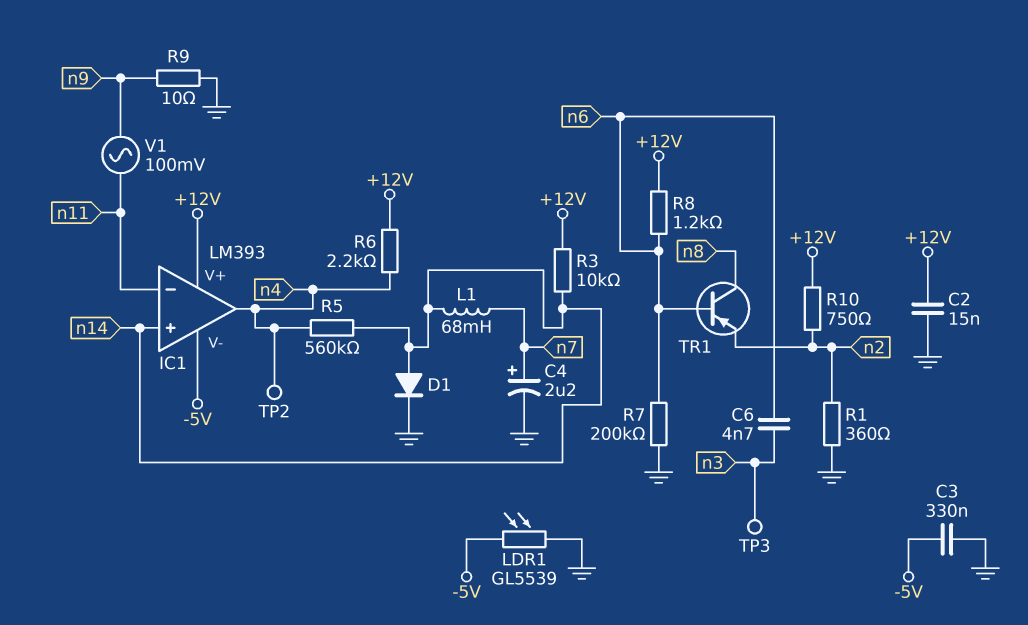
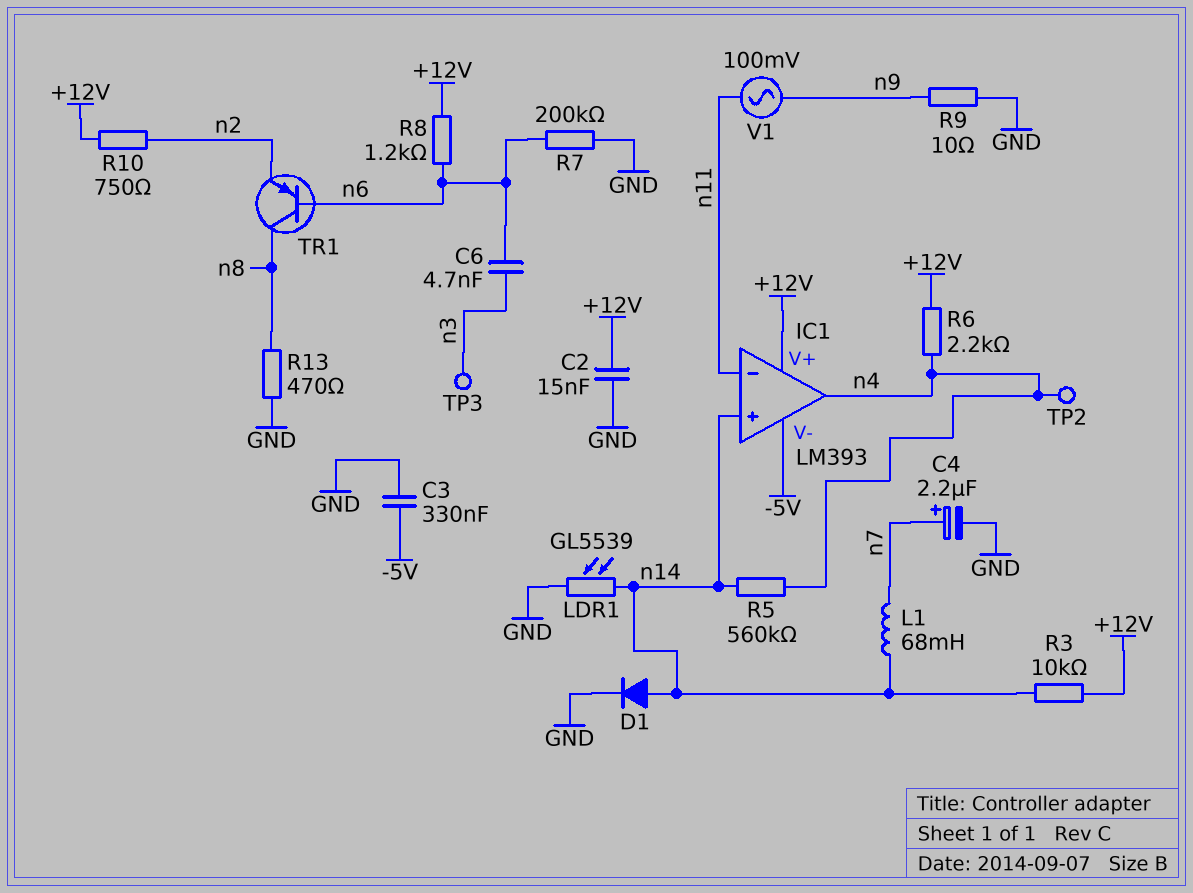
LDR1: GL5539 (-5V, GND) -> GL5539 (GND, n14)
R1: 360 (GND, n2) -> none
R13: none -> 470 (GND, n8)

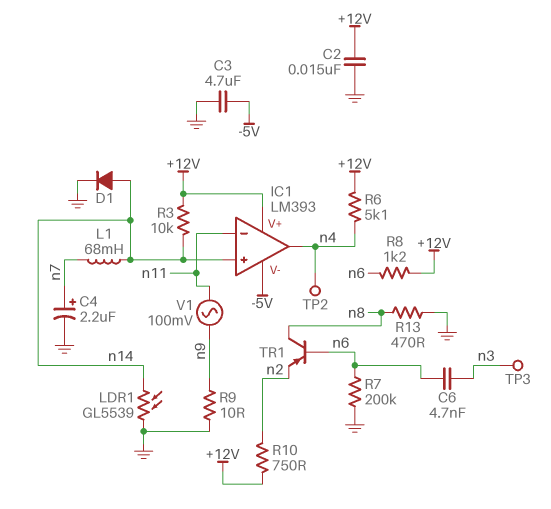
C3: 330nF (-5V, GND) -> 4.7uF (-5V, GND)
R5: 560k (n4, n14) -> none
R6: 2.2k (+12V, n4) -> 5.1k (+12V, n4)

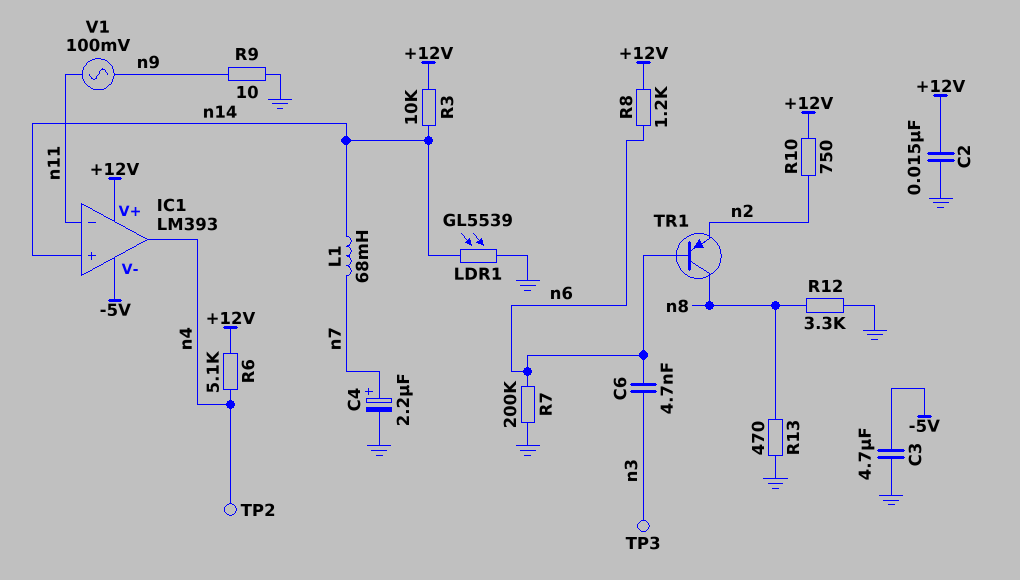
D1: diode (A n14, K GND) -> none
R12: none -> 3.3k (GND, n8)

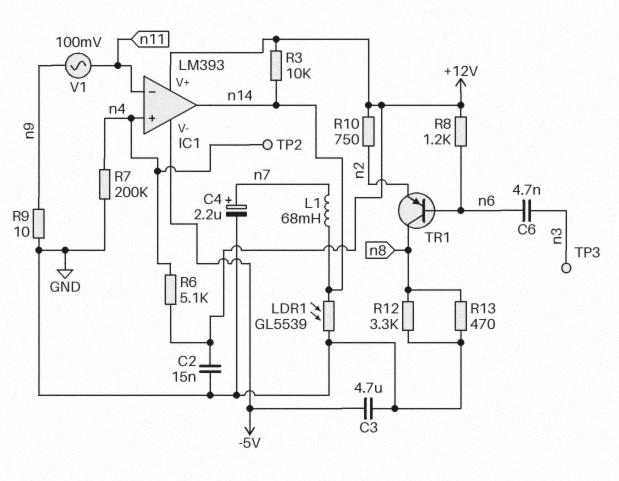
IC1 pin in+: n14 -> n4
IC1 pin out: n4 -> n14
R7: 200k (GND, n6) -> 200k (GND, n4)

